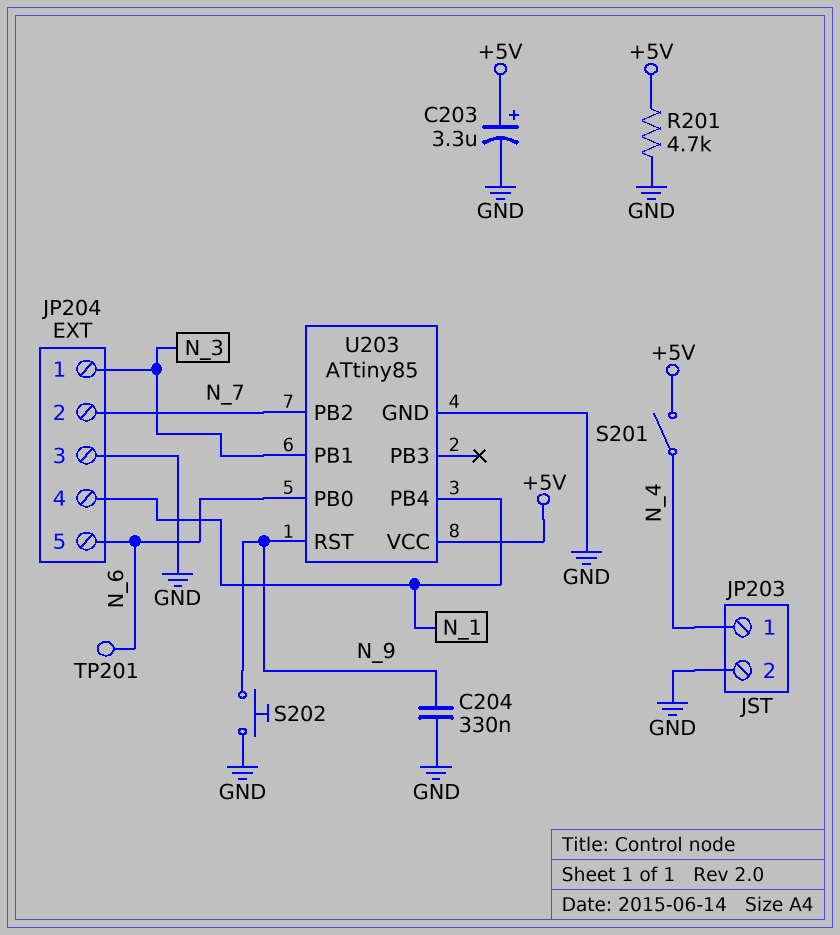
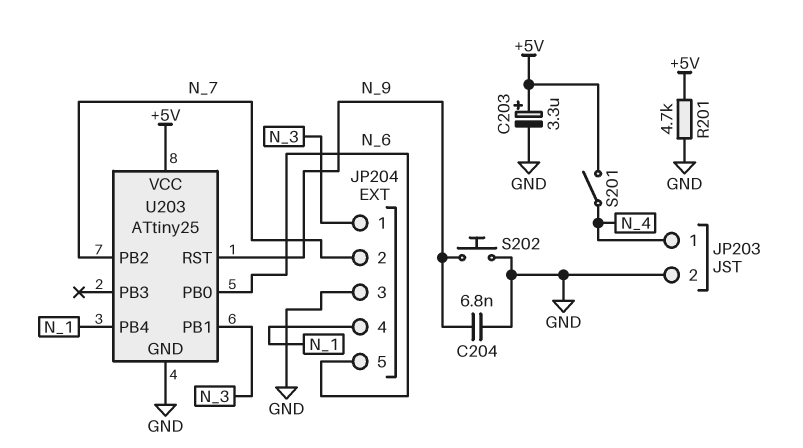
C204: 330nF (GND, N_9) -> 6.8nF (GND, N_9)
TP201: test point (N_6) -> none
U203: ATtiny85 -> ATtiny25

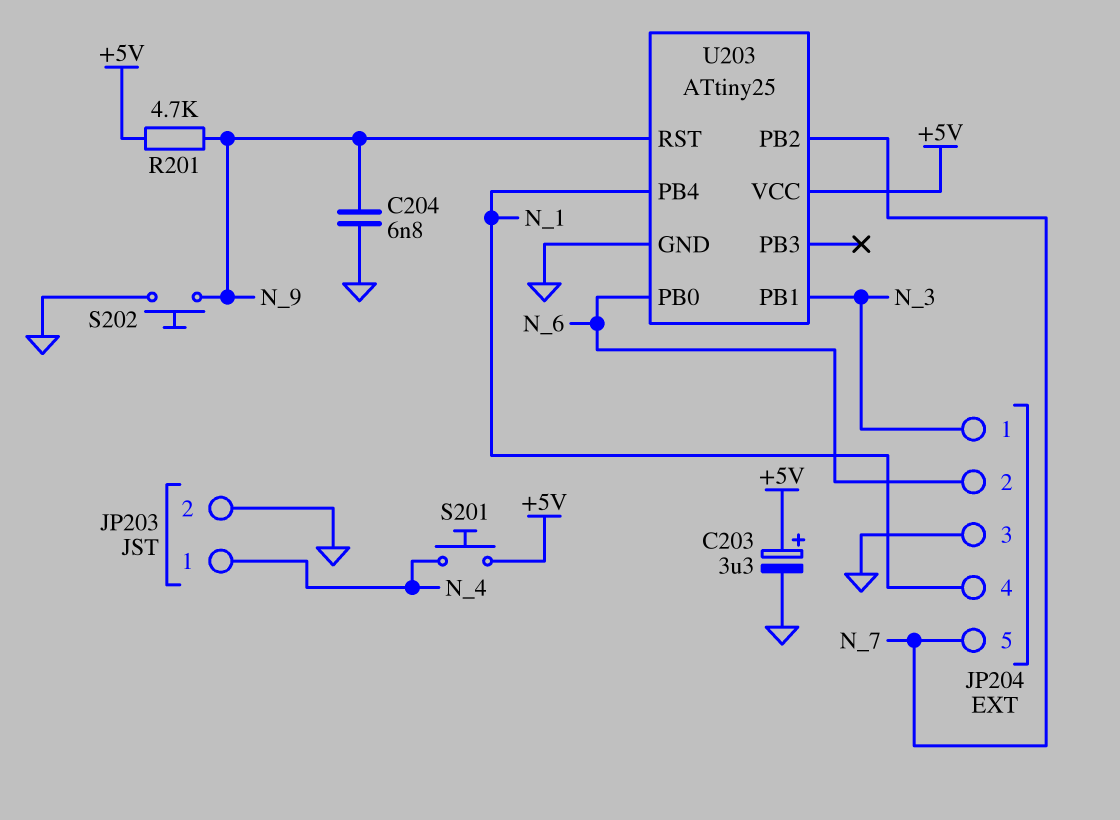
JP204 pin 2: N_7 -> N_6
JP204 pin 5: N_6 -> N_7
R201: 4.7k (+5V, GND) -> 4.7k (+5V, N_9)
S201: switch (+5V, N_4) -> button (+5V, N_4)

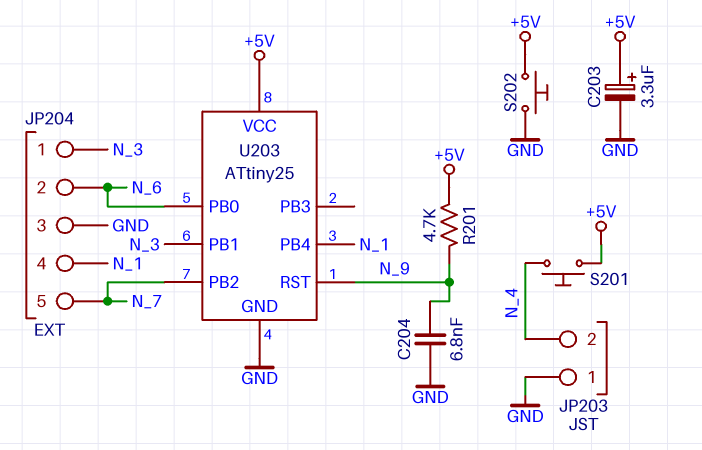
JP203 pin 1: N_4 -> GND
JP203 pin 2: GND -> N_4
S202: button (GND, N_9) -> button (+5V, GND)

